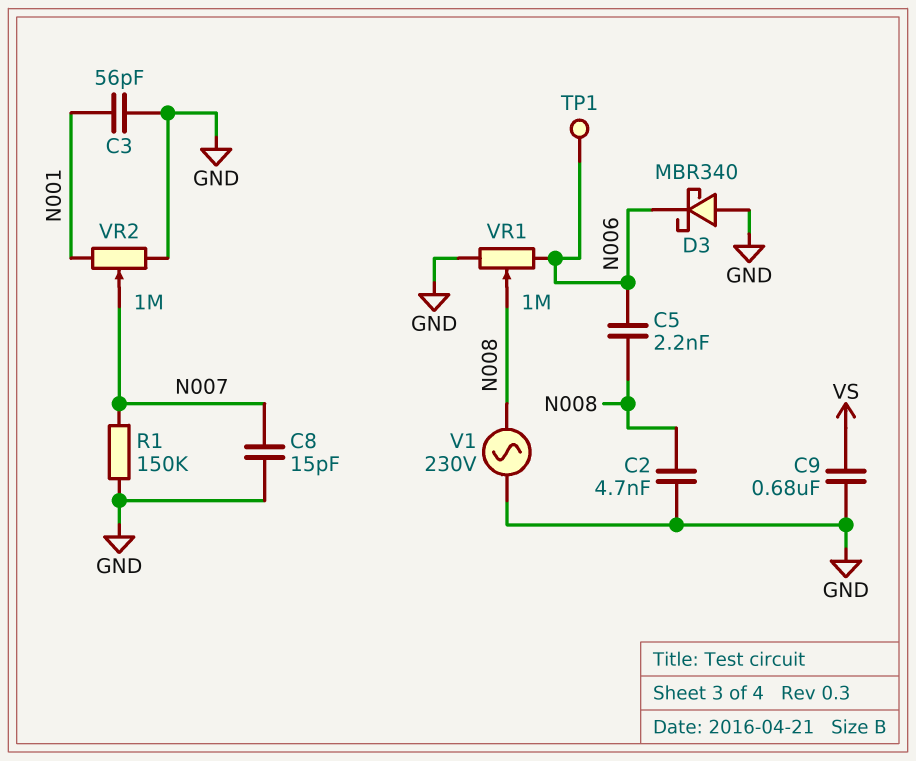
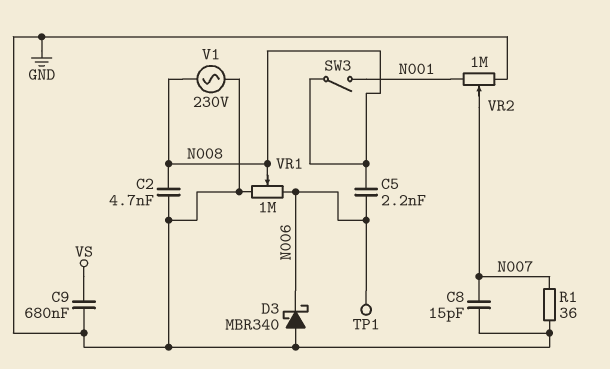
C3: 56pF (GND, N001) -> none
R1: 150k (GND, N007) -> 36 (GND, N007)
SW3: none -> switch (N001, N008)

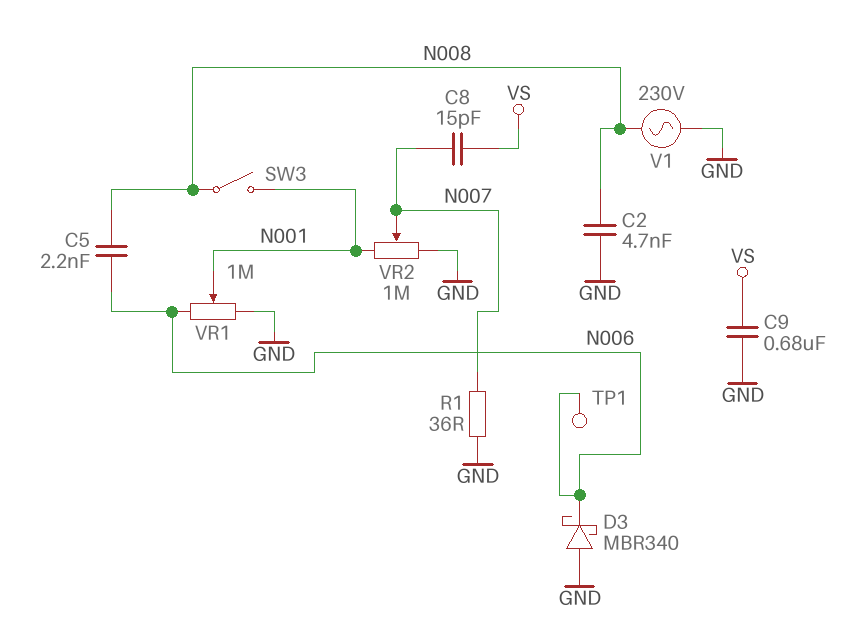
C8: 15pF (GND, N007) -> 15pF (N007, VS)
VR1: 1M (GND, N006, wiper N008) -> 1M (GND, N006, wiper N001)

